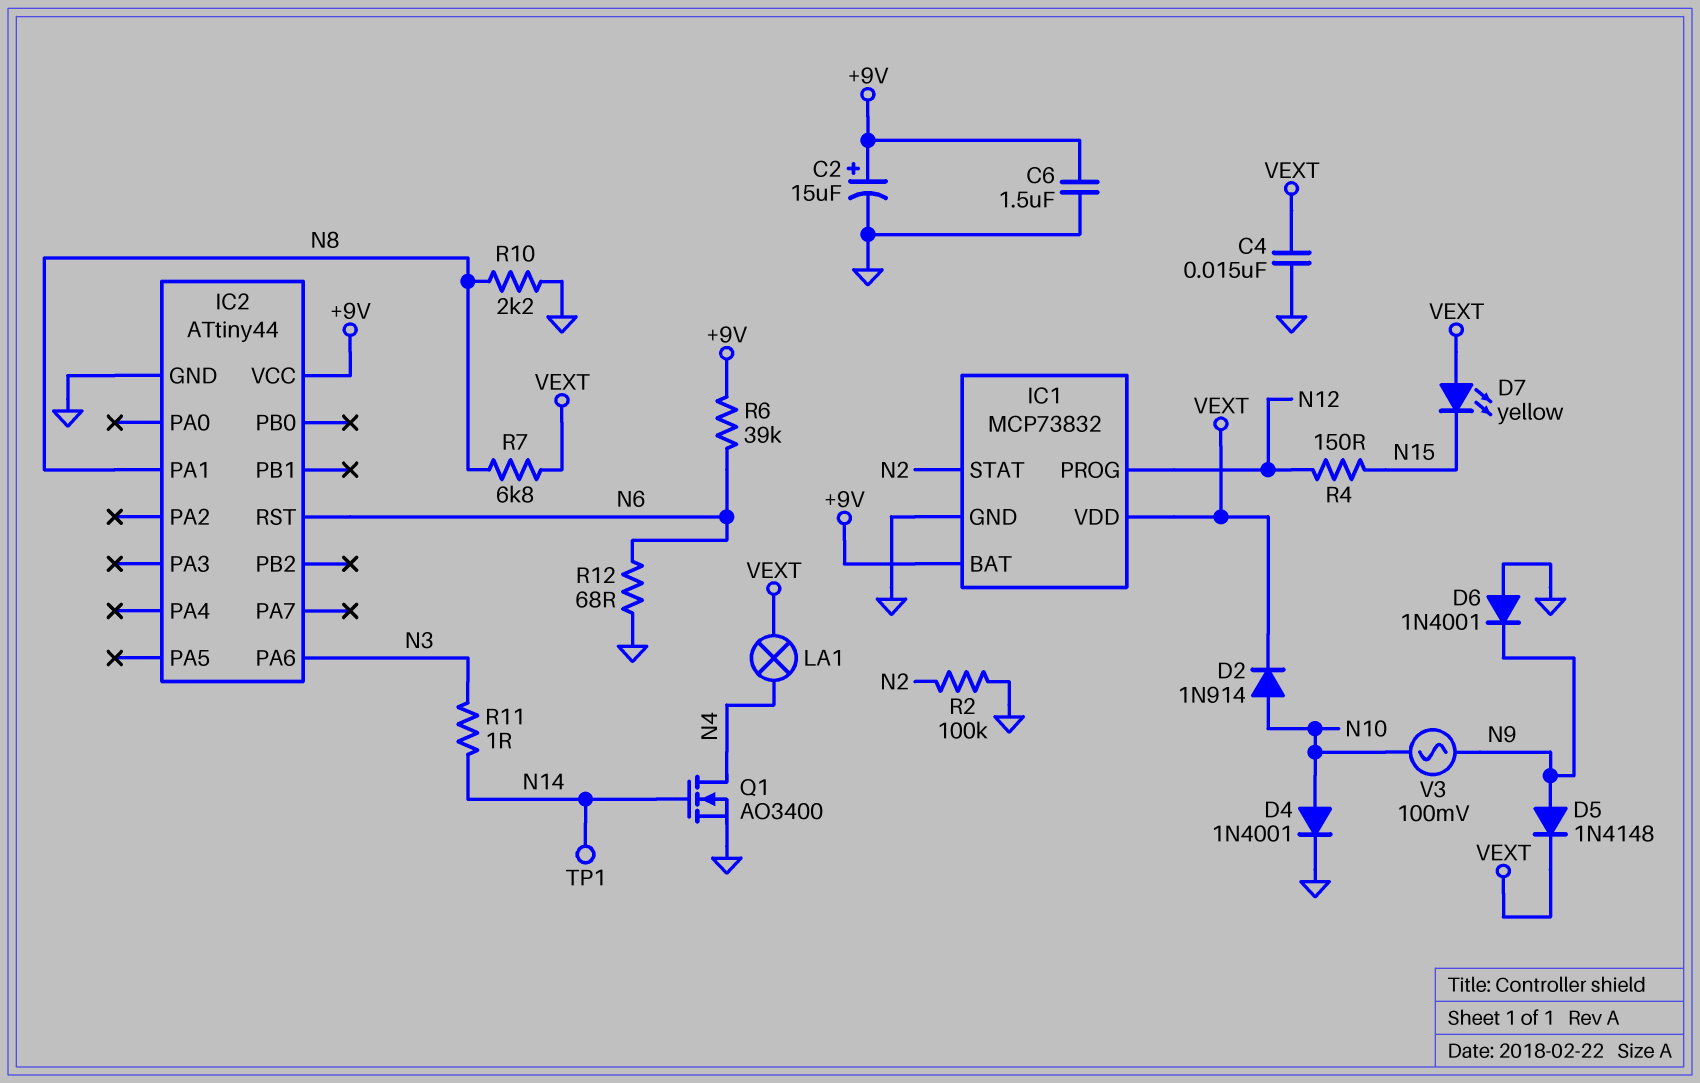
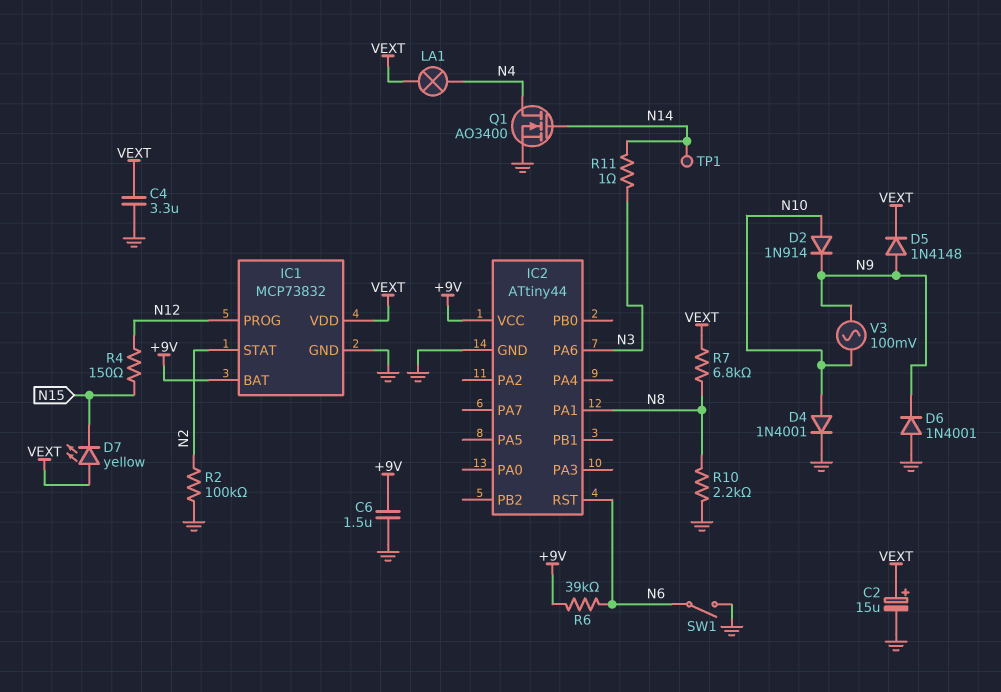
C2: 15uF (plus +9V, minus GND) -> 15uF (plus VEXT, minus GND)
C4: 15nF (GND, VEXT) -> 3.3uF (GND, VEXT)
D2: diode 1N914 (A N10, K VEXT) -> diode 1N914 (A N10, K N9)
R12: 68 (GND, N6) -> none
SW1: none -> switch (GND, N6)

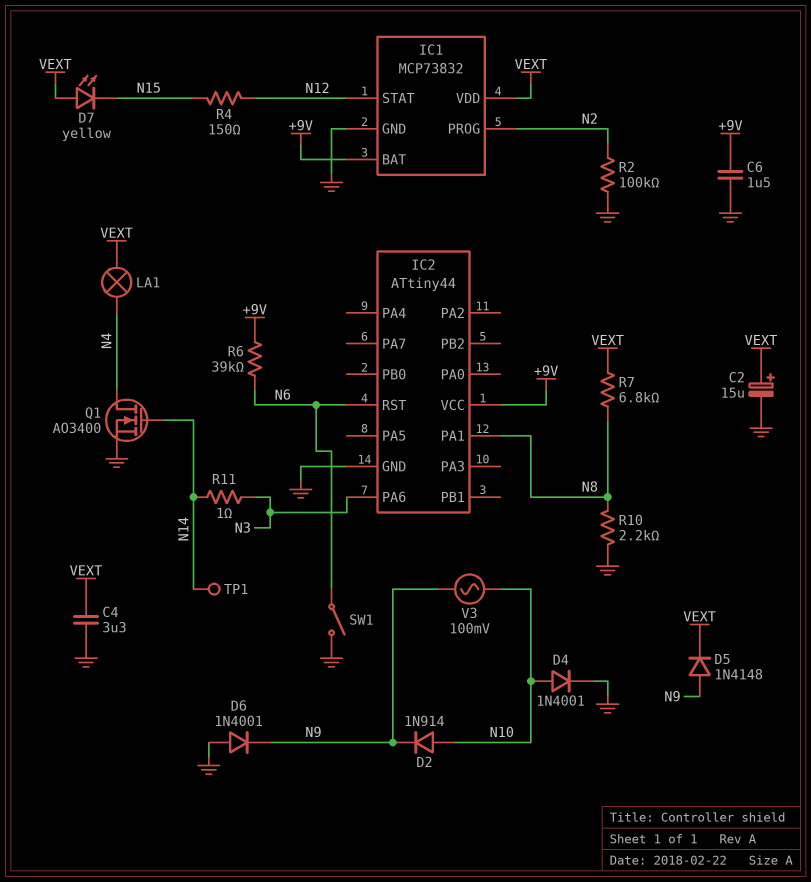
IC1 pin PROG: N12 -> N2
IC1 pin STAT: N2 -> N12

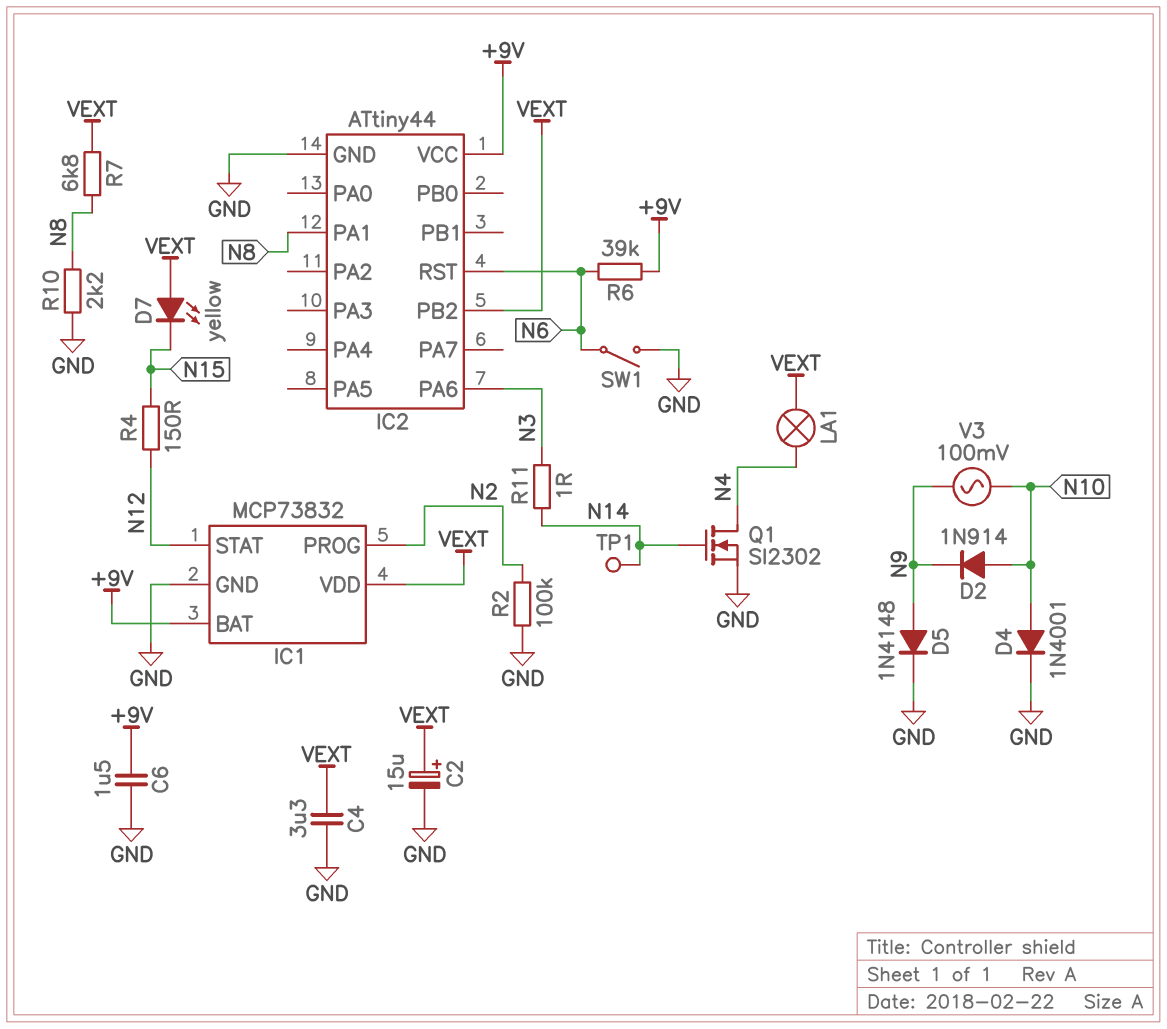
D5: diode 1N4148 (A N9, K VEXT) -> diode 1N4148 (A N9, K GND)
D6: diode 1N4001 (A GND, K N9) -> none
IC2 pin PB2: none -> VEXT
Q1: NMOS AO3400 (G N14, D N4, S GND) -> NMOS SI2302 (G N14, D N4, S GND)

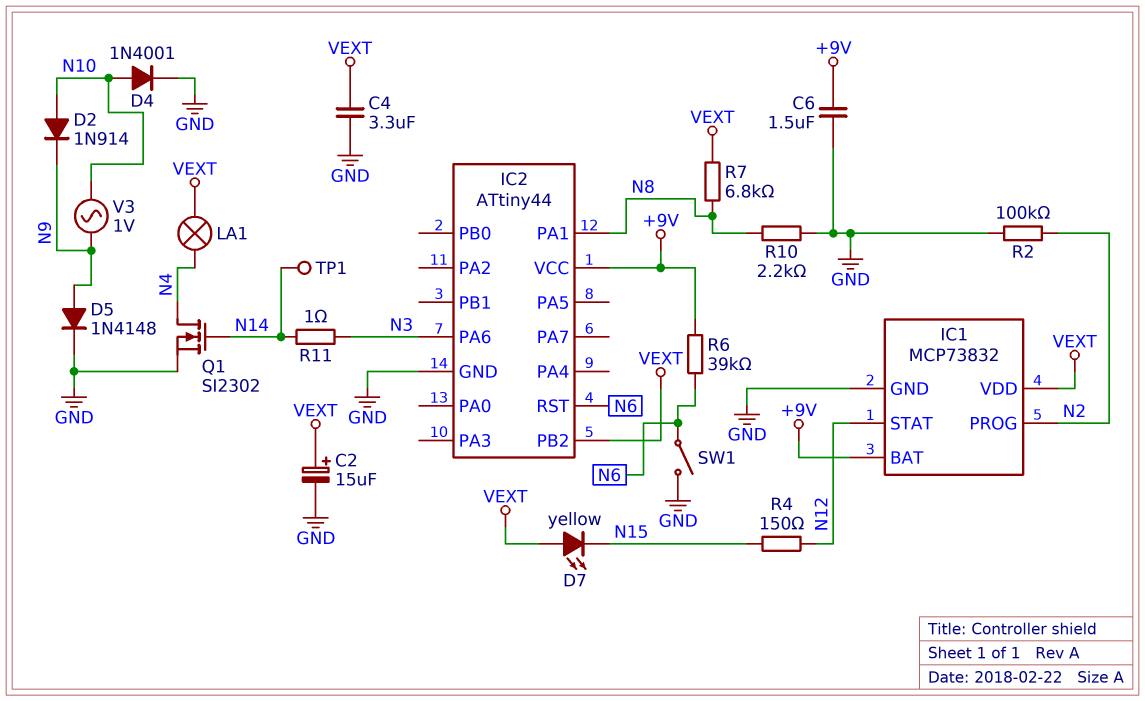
V3: AC 100mV (N9, N10) -> AC 1V (N9, N10)

